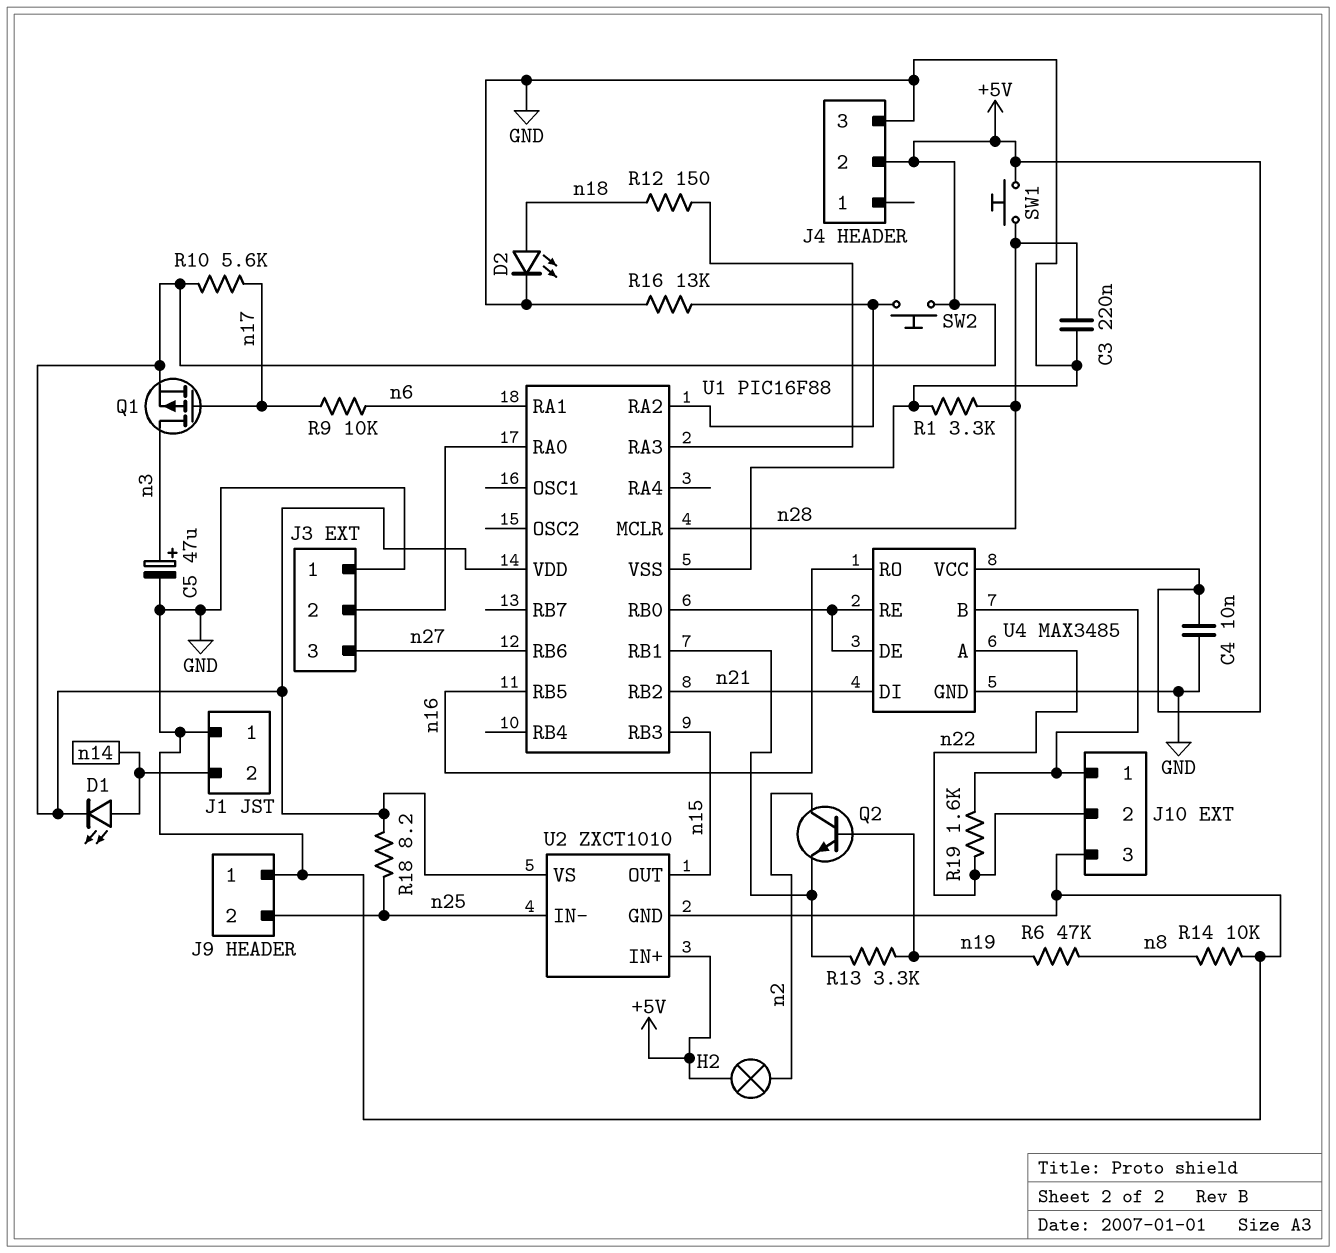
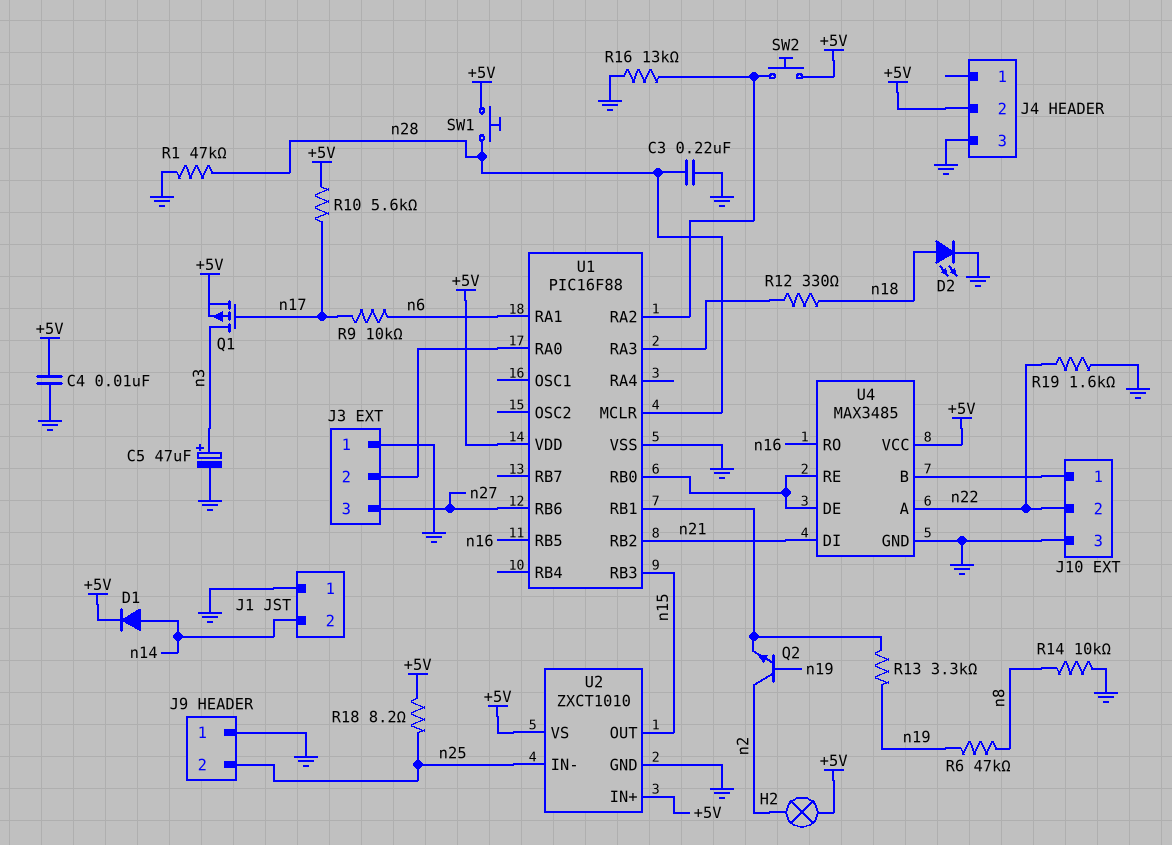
D1: LED (A n14, K +5V) -> diode (A n14, K +5V)
R1: 3.3k (GND, n28) -> 47k (GND, n28)
R12: 150 (U1/RA3, n18) -> 330 (U1/RA3, n18)
R19: 1.6k (J10/1, n22) -> 1.6k (GND, n22)

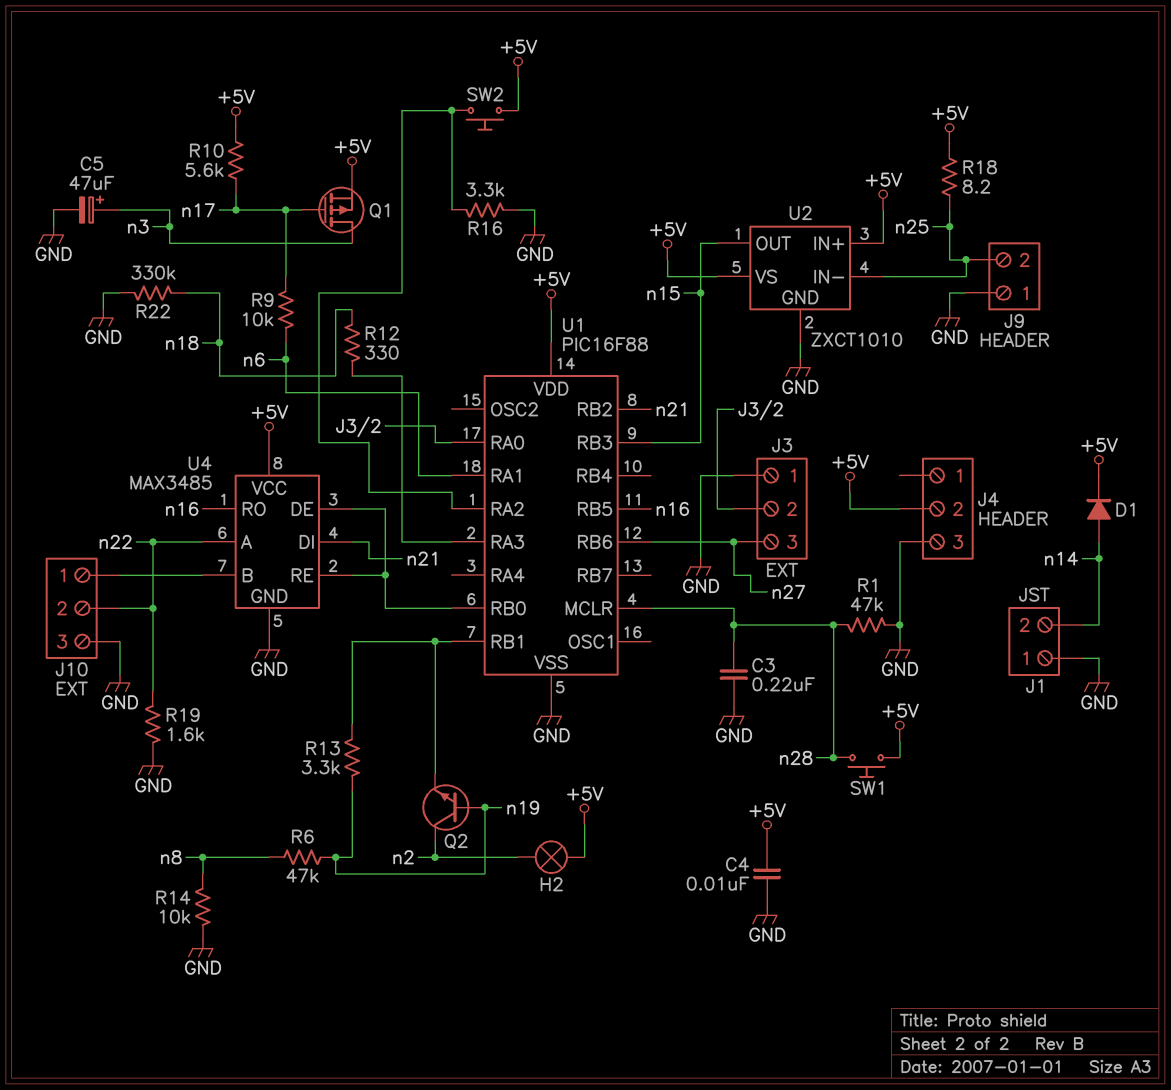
D2: LED (A n18, K GND) -> none
R16: 13k (GND, U1/RA2) -> 3.3k (GND, U1/RA2)
R22: none -> 330k (GND, n18)

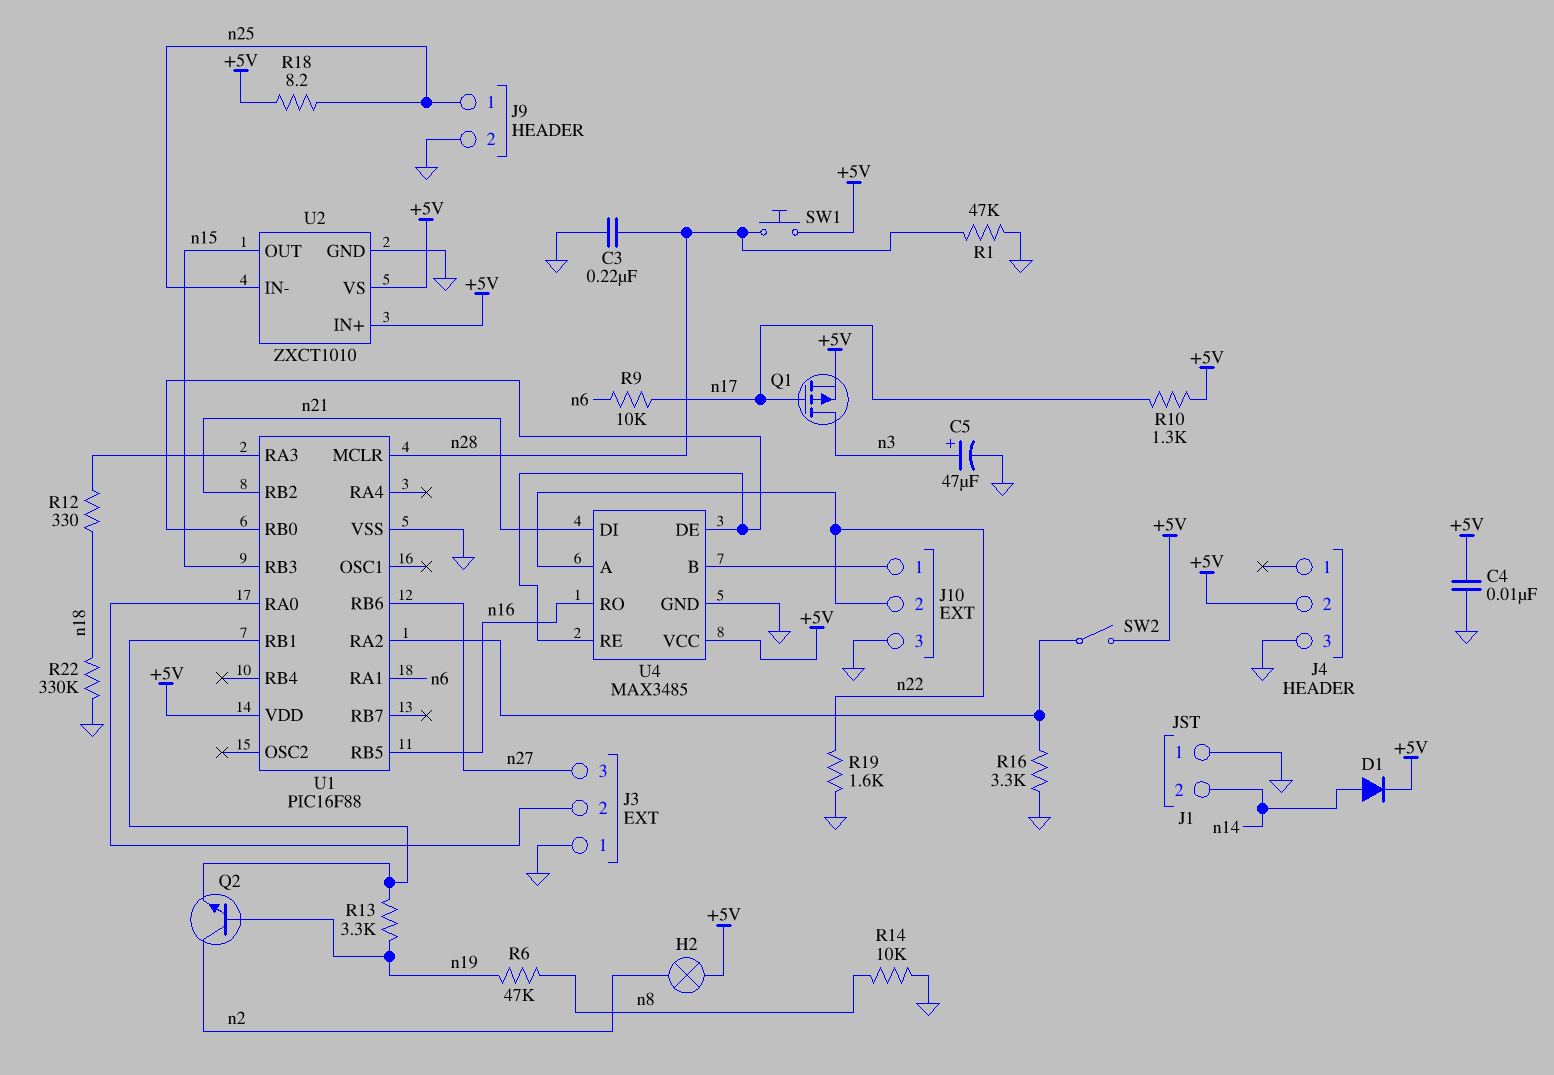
J9 pin 1: GND -> n25
J9 pin 2: n25 -> GND
R10: 5.6k (+5V, n17) -> 1.3k (+5V, n17)
SW2: button (+5V, U1/RA2) -> switch (+5V, U1/RA2)

